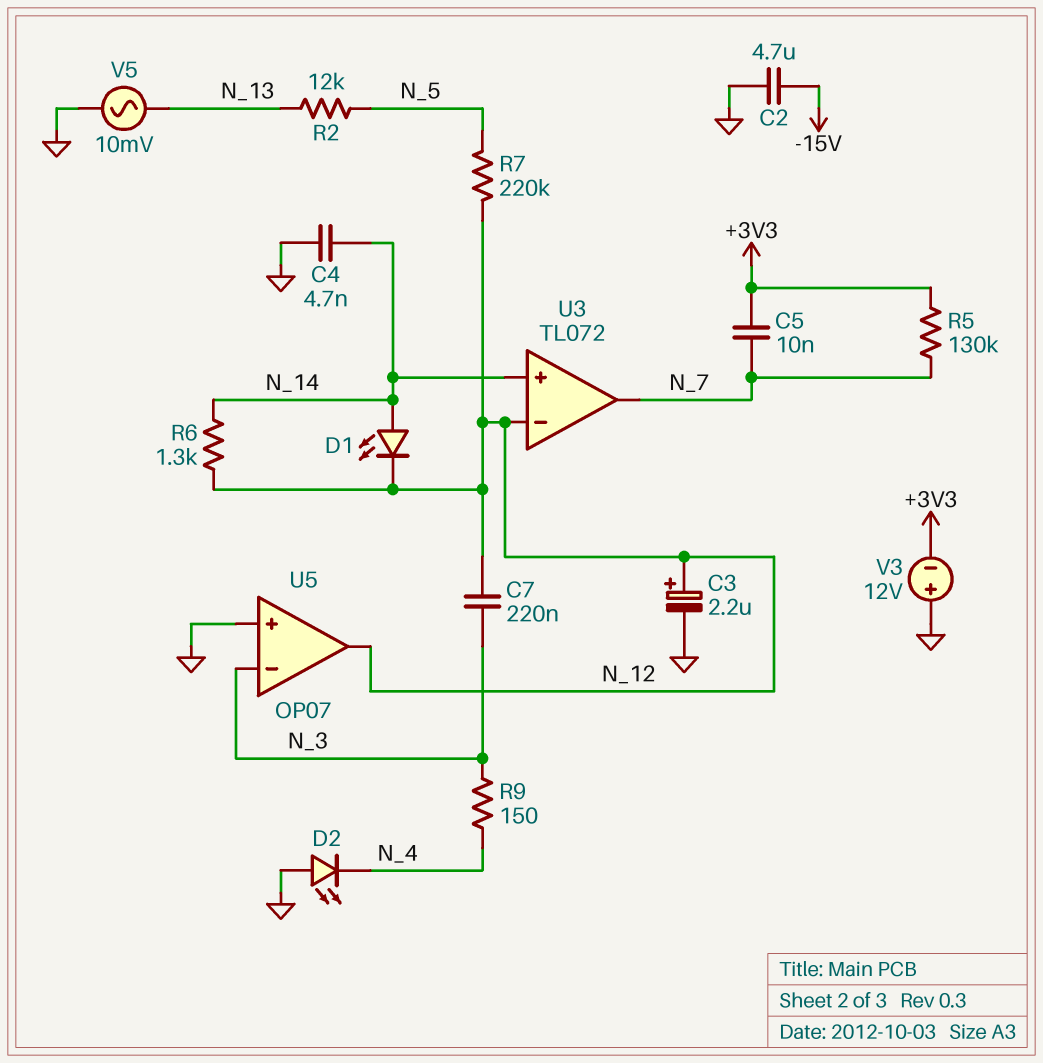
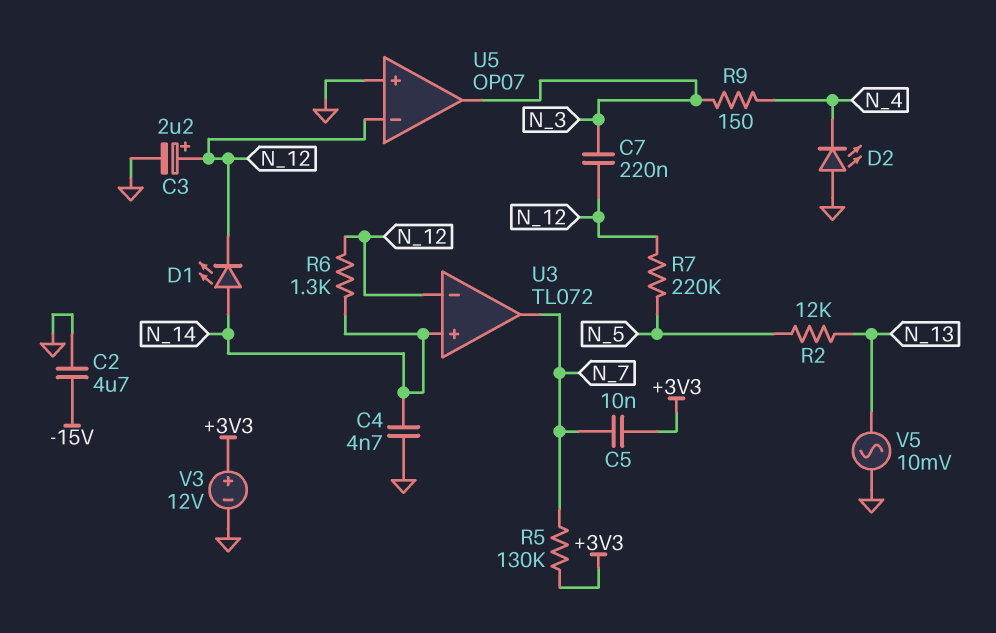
U5 pin in-: N_3 -> N_12
U5 pin out: N_12 -> N_3
V3: 12V (plus GND, minus +3V3) -> 12V (plus +3V3, minus GND)

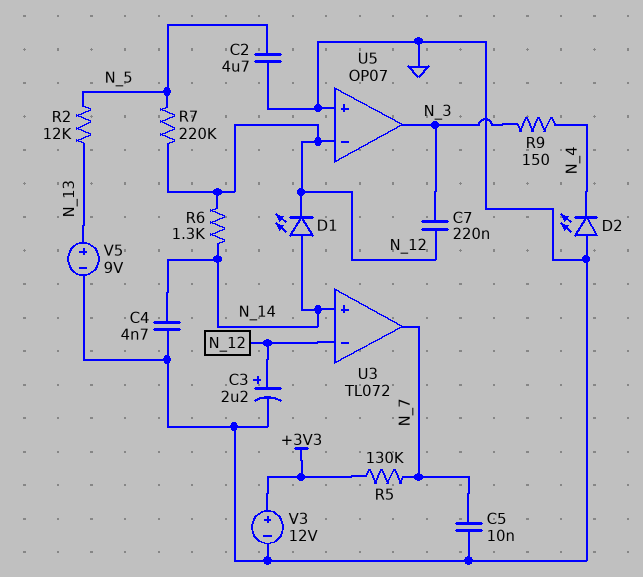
C2: 4.7uF (-15V, GND) -> 4.7uF (GND, N_5)
C5: 10nF (+3V3, N_7) -> 10nF (GND, N_7)
V5: AC 10mV (GND, N_13) -> 9V (plus N_13, minus GND)

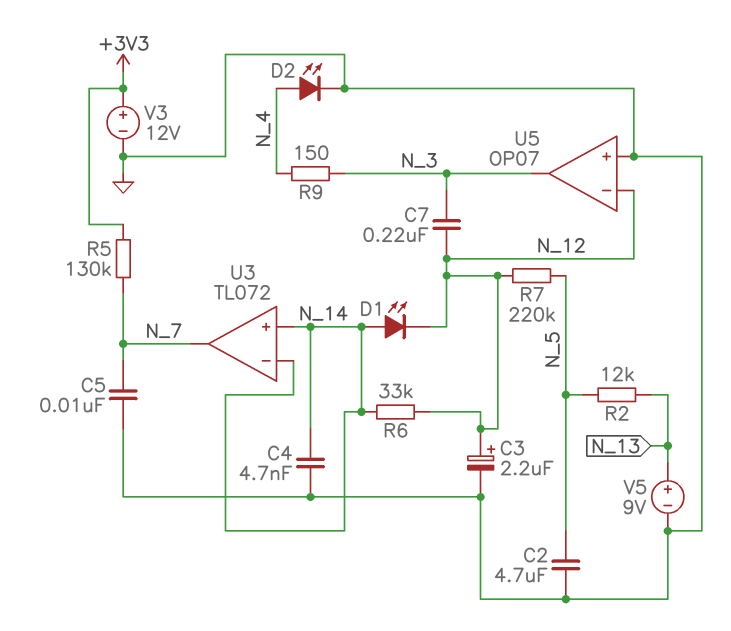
D2: LED (A GND, K N_4) -> LED (A N_4, K GND)
R6: 1.3k (N_12, N_14) -> 33k (N_12, N_14)
U3 pin in-: N_12 -> N_14

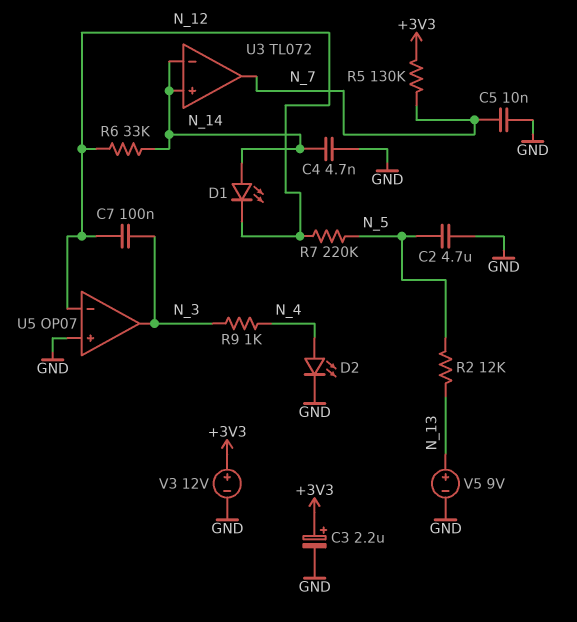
C3: 2.2uF (plus N_12, minus GND) -> 2.2uF (plus +3V3, minus GND)
C7: 220nF (N_3, N_12) -> 100nF (N_3, N_12)
R9: 150 (N_3, N_4) -> 1k (N_3, N_4)

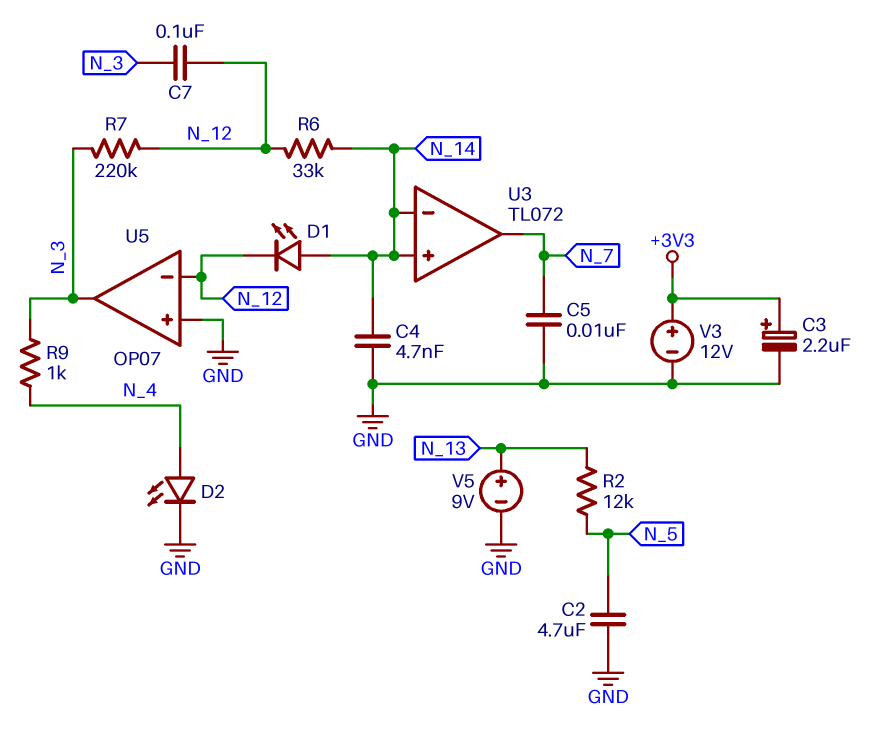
R5: 130k (+3V3, N_7) -> none
R7: 220k (N_5, N_12) -> 220k (N_3, N_12)

